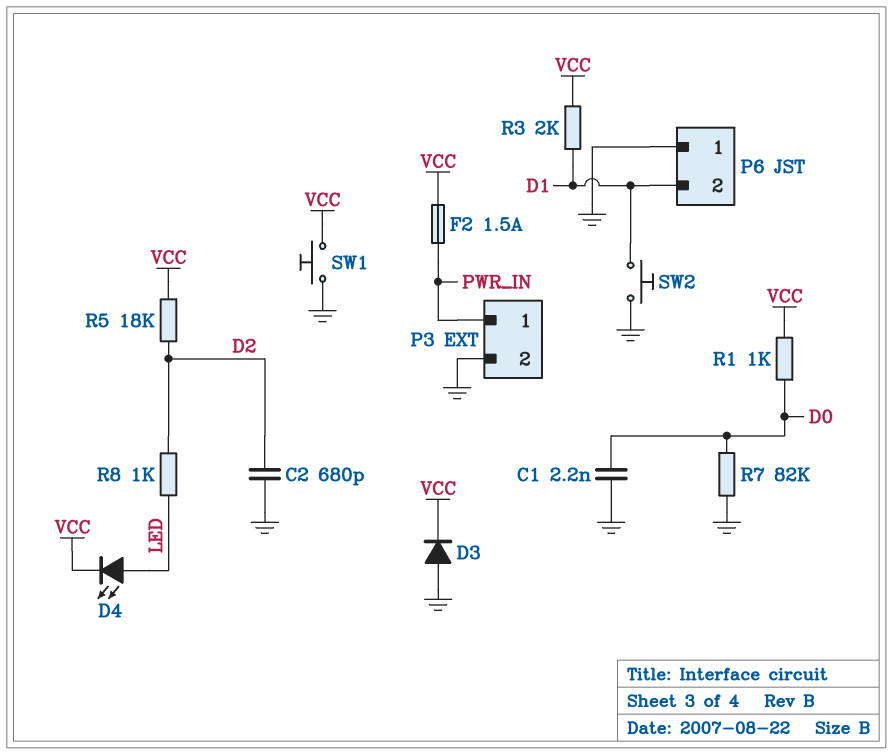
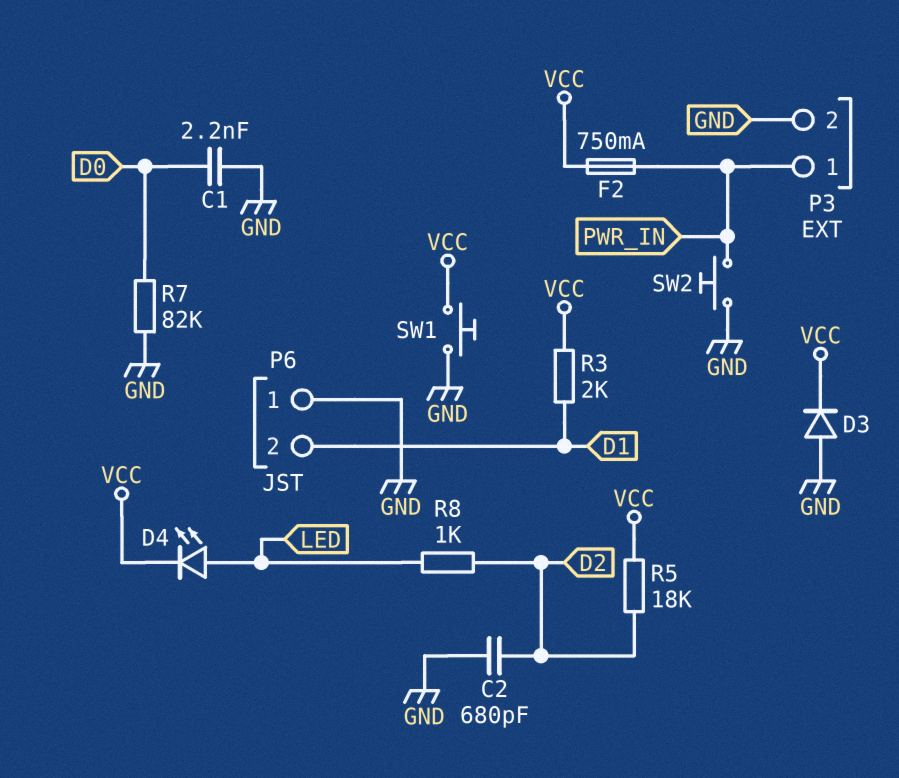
F2: 1.5A (PWR_IN, VCC) -> 750mA (PWR_IN, VCC)
R1: 1k (D0, VCC) -> none
SW2: button (D1, GND) -> button (GND, PWR_IN)

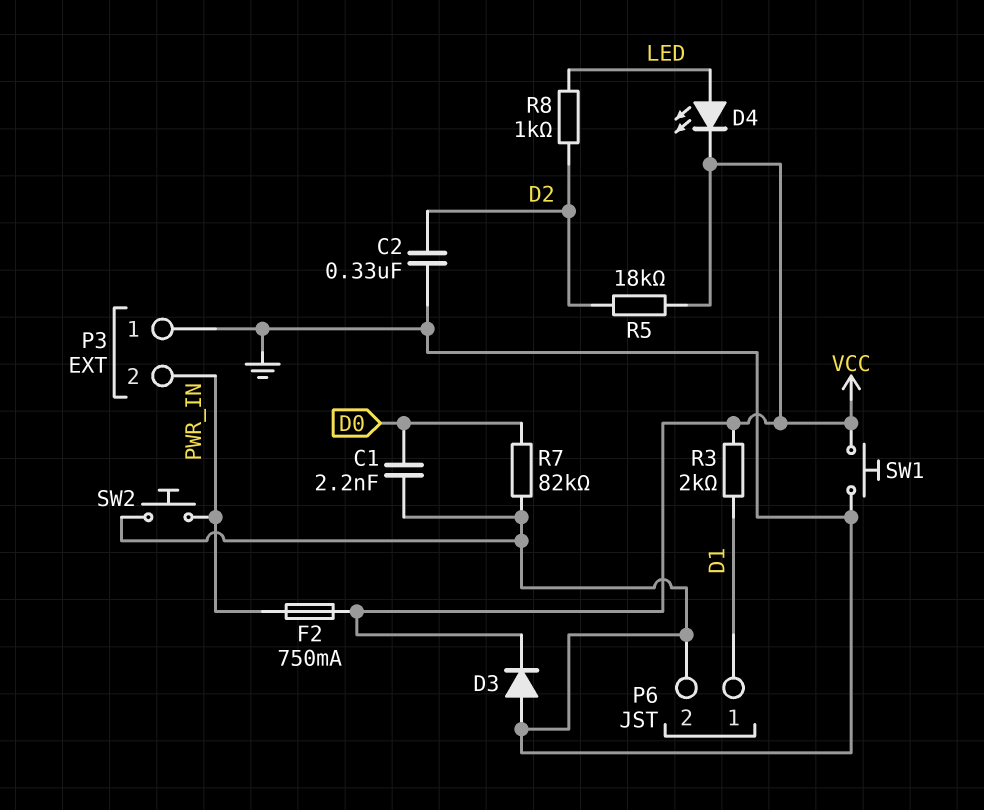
C2: 680pF (D2, GND) -> 330nF (D2, GND)
P3 pin 1: PWR_IN -> GND
P3 pin 2: GND -> PWR_IN
P6 pin 1: GND -> D1
P6 pin 2: D1 -> GND

